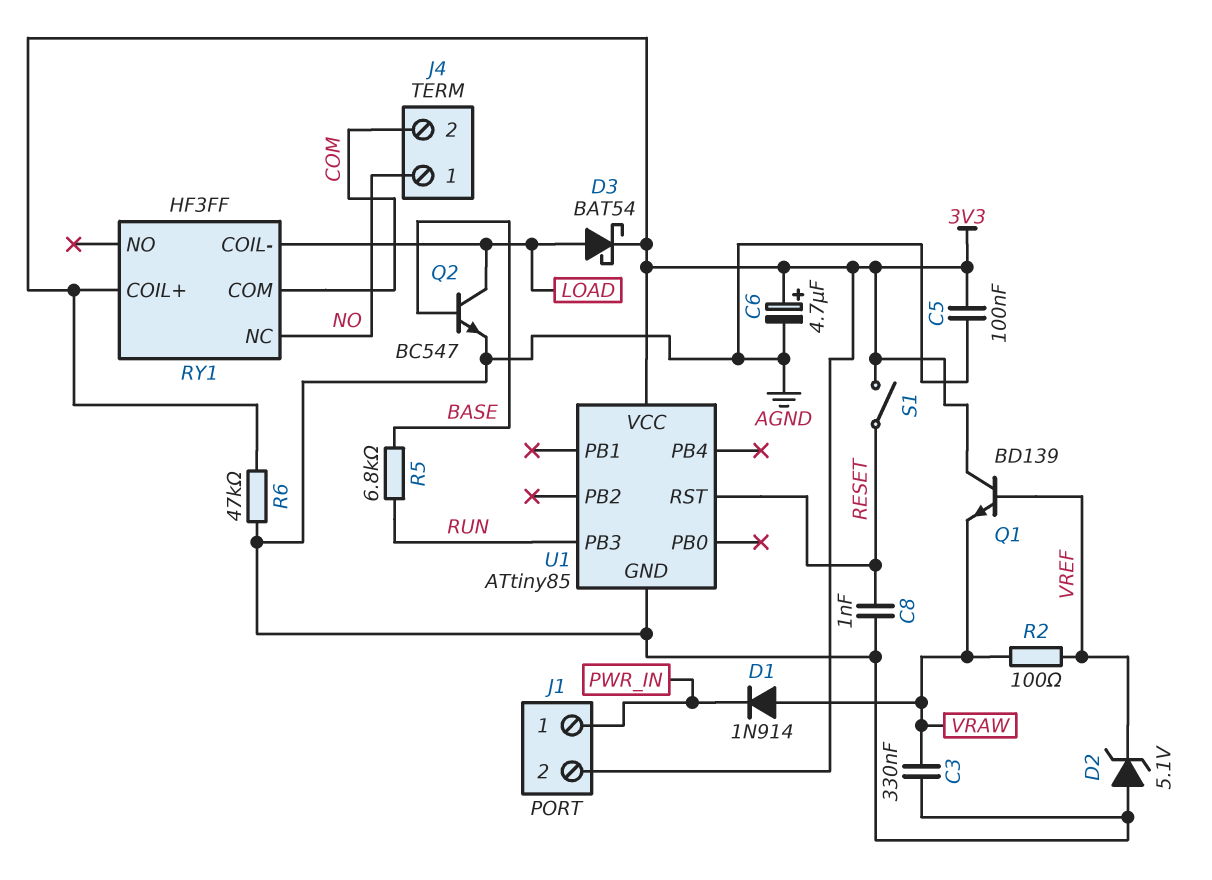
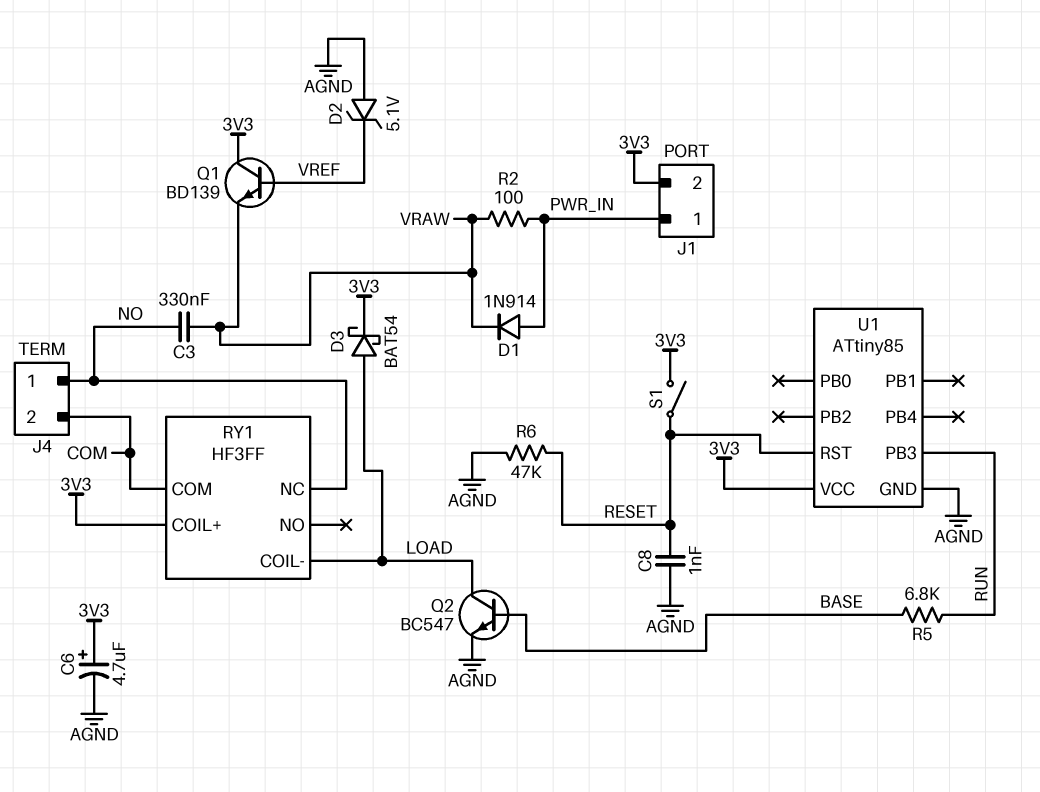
C3: 330nF (AGND, VRAW) -> 330nF (NO, VRAW)
C5: 100nF (3V3, AGND) -> none
D1: diode 1N914 (A VRAW, K PWR_IN) -> diode 1N914 (A PWR_IN, K VRAW)
R2: 100 (VRAW, VREF) -> 100 (PWR_IN, VRAW)
R6: 47k (3V3, AGND) -> 47k (AGND, RESET)

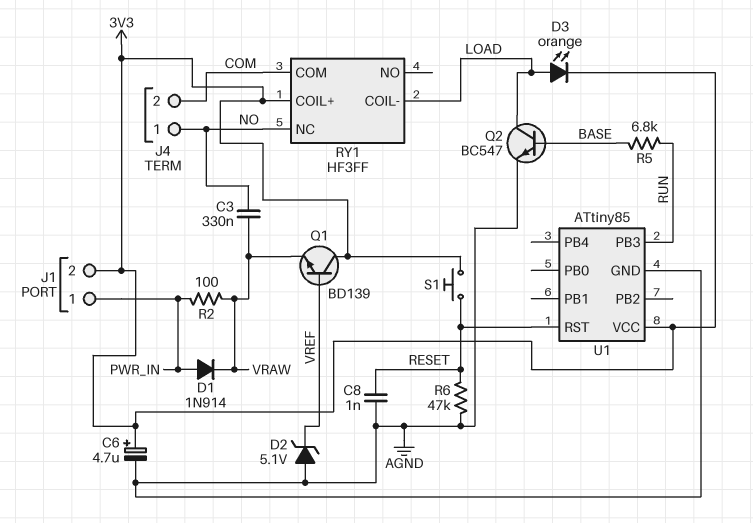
D3: schottky BAT54 (A LOAD, K 3V3) -> LED orange (A LOAD, K 3V3)
S1: switch (3V3, RESET) -> button (3V3, RESET)

